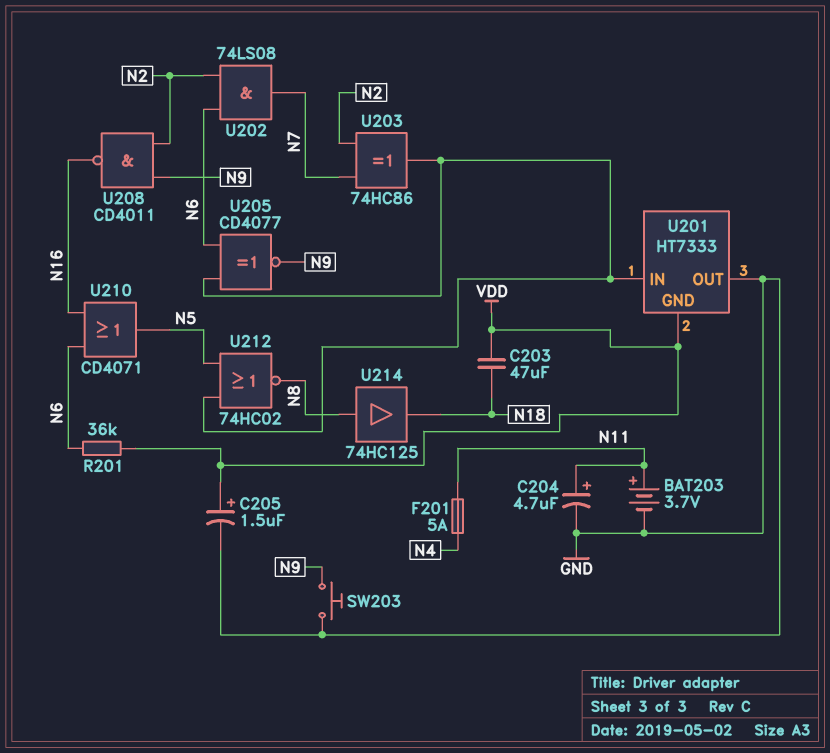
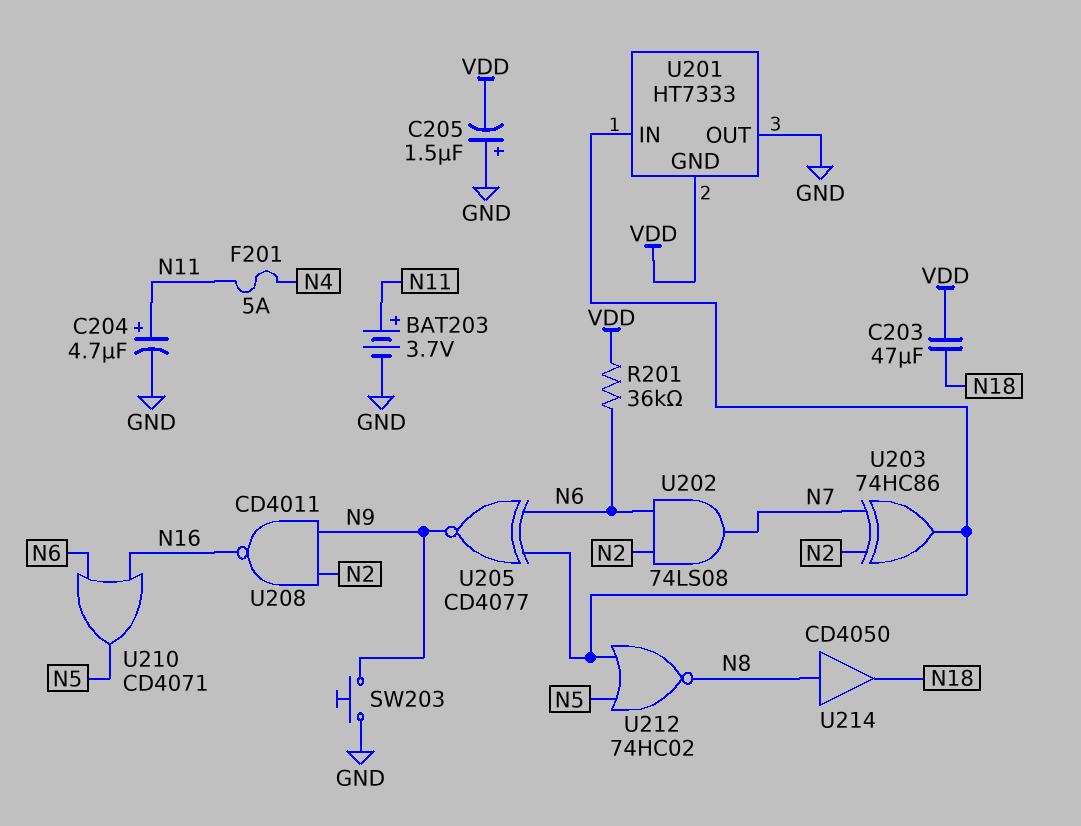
C205: 1.5uF (plus VDD, minus GND) -> 1.5uF (plus GND, minus VDD)
U214: buffer 74HC125 (in N8, out N18) -> buffer CD4050 (in N8, out N18)

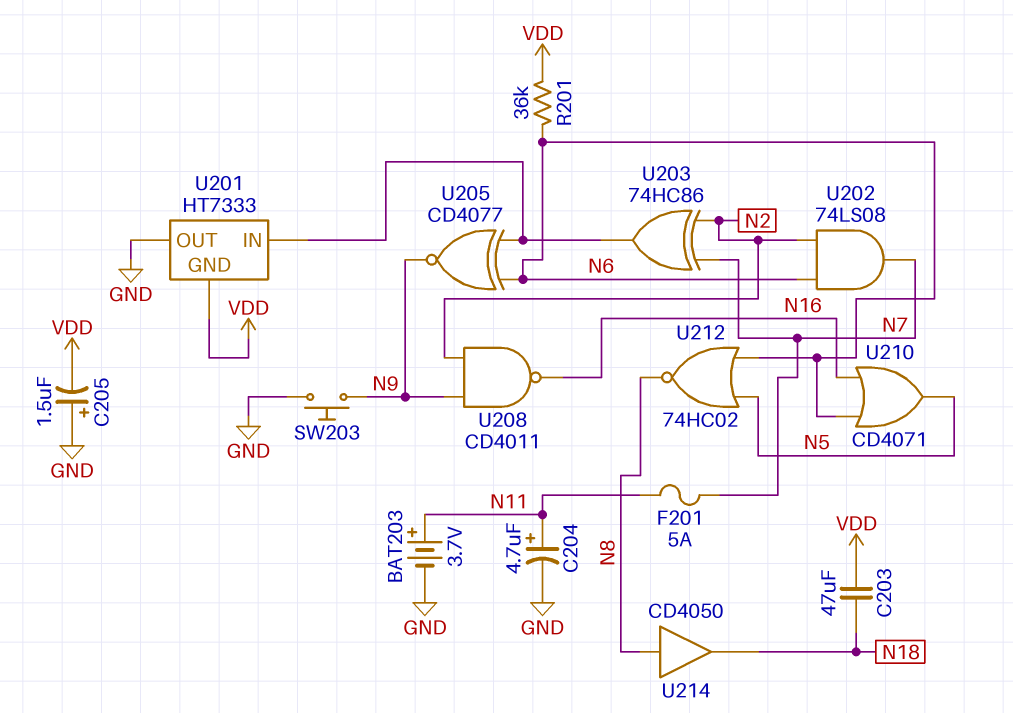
F201: 5A (N4, N11) -> 5A (N7, N11)
U212: NOR 74HC02 (in N5, in U201/IN, out N8) -> NOR 74HC02 (in N5, in N6, out N8)

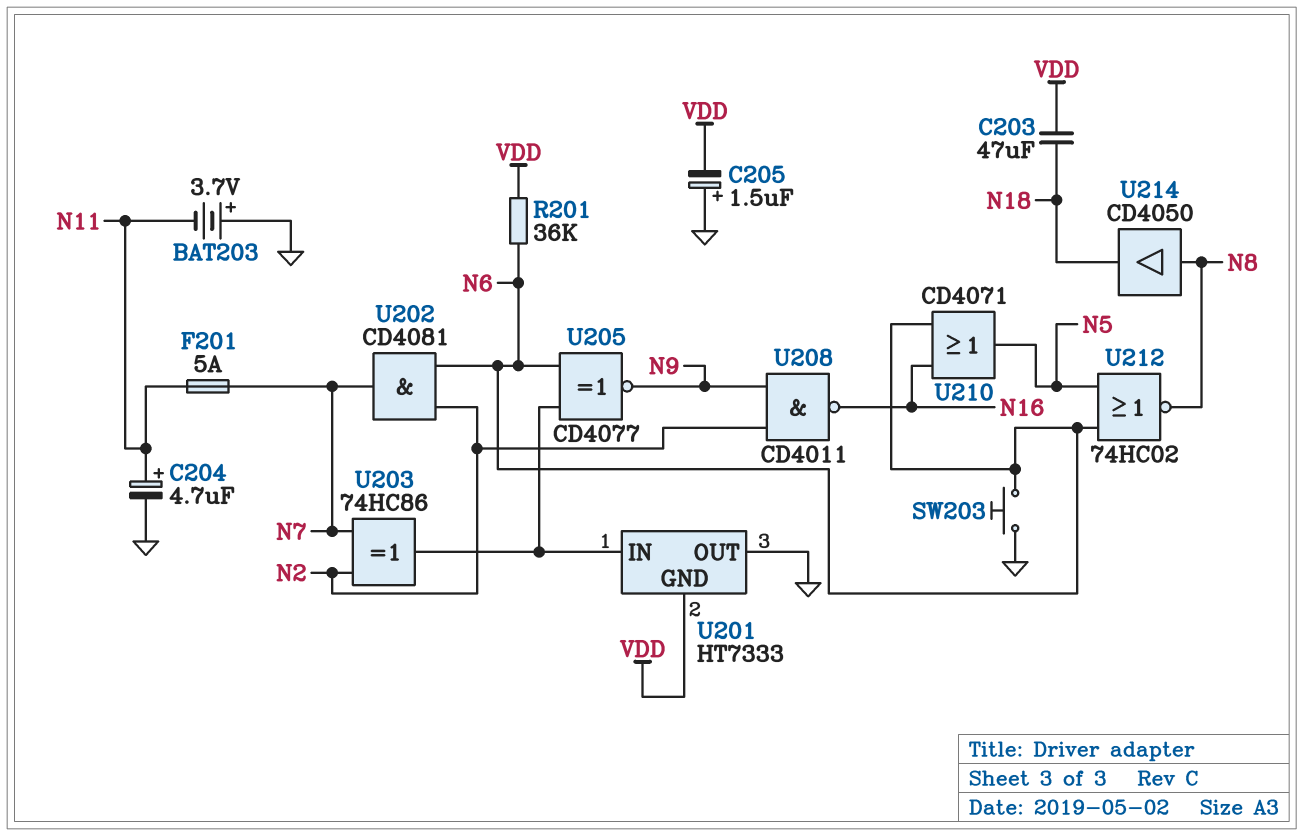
BAT203: 3.7V (plus N11, minus GND) -> 3.7V (plus GND, minus N11)
SW203: button (GND, N9) -> button (GND, N6)
U202: AND 74LS08 (in N2, in N6, out N7) -> AND CD4081 (in N2, in N6, out N7)

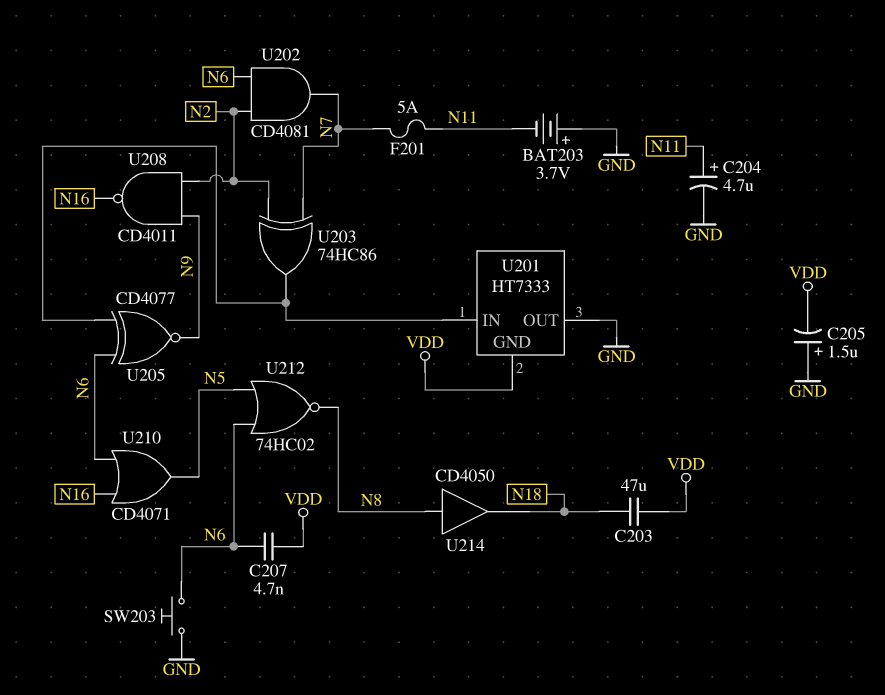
C207: none -> 4.7nF (N6, VDD)
R201: 36k (N6, VDD) -> none

